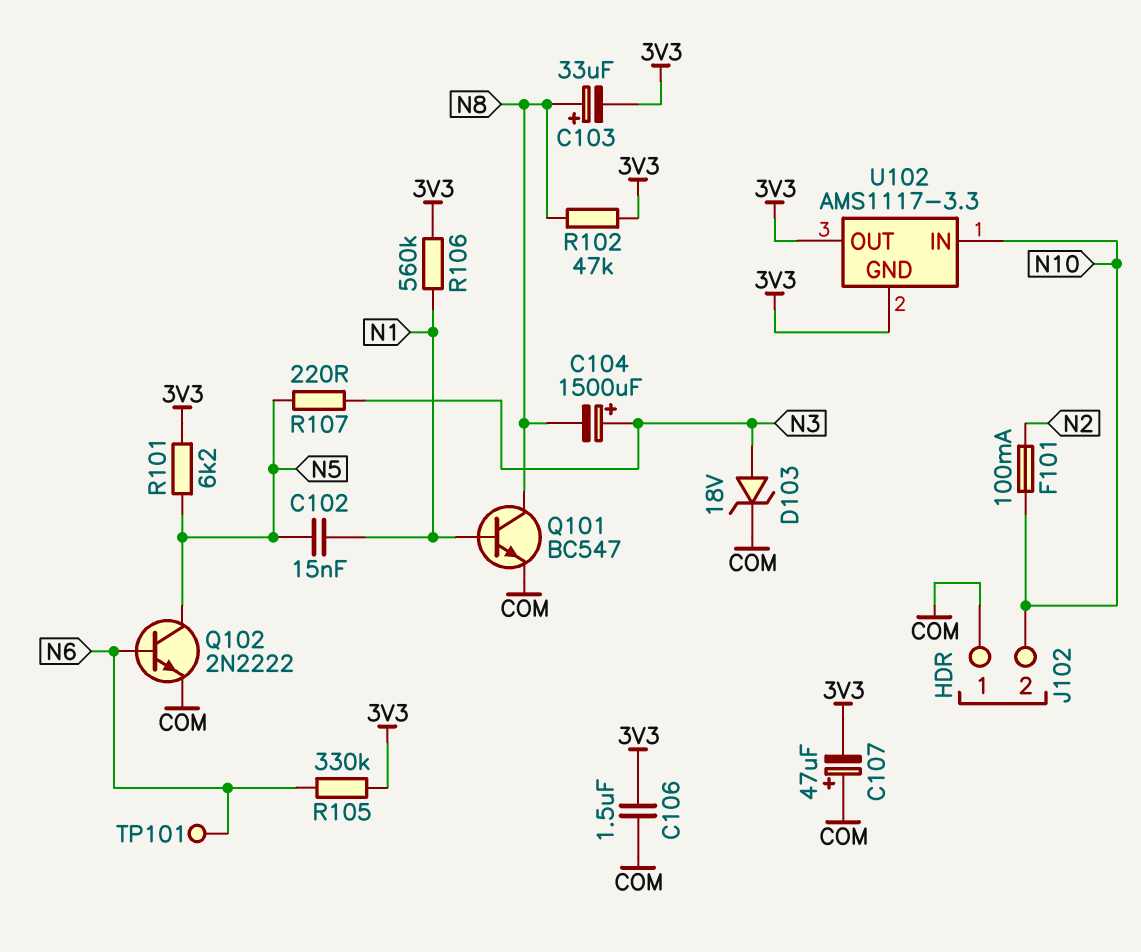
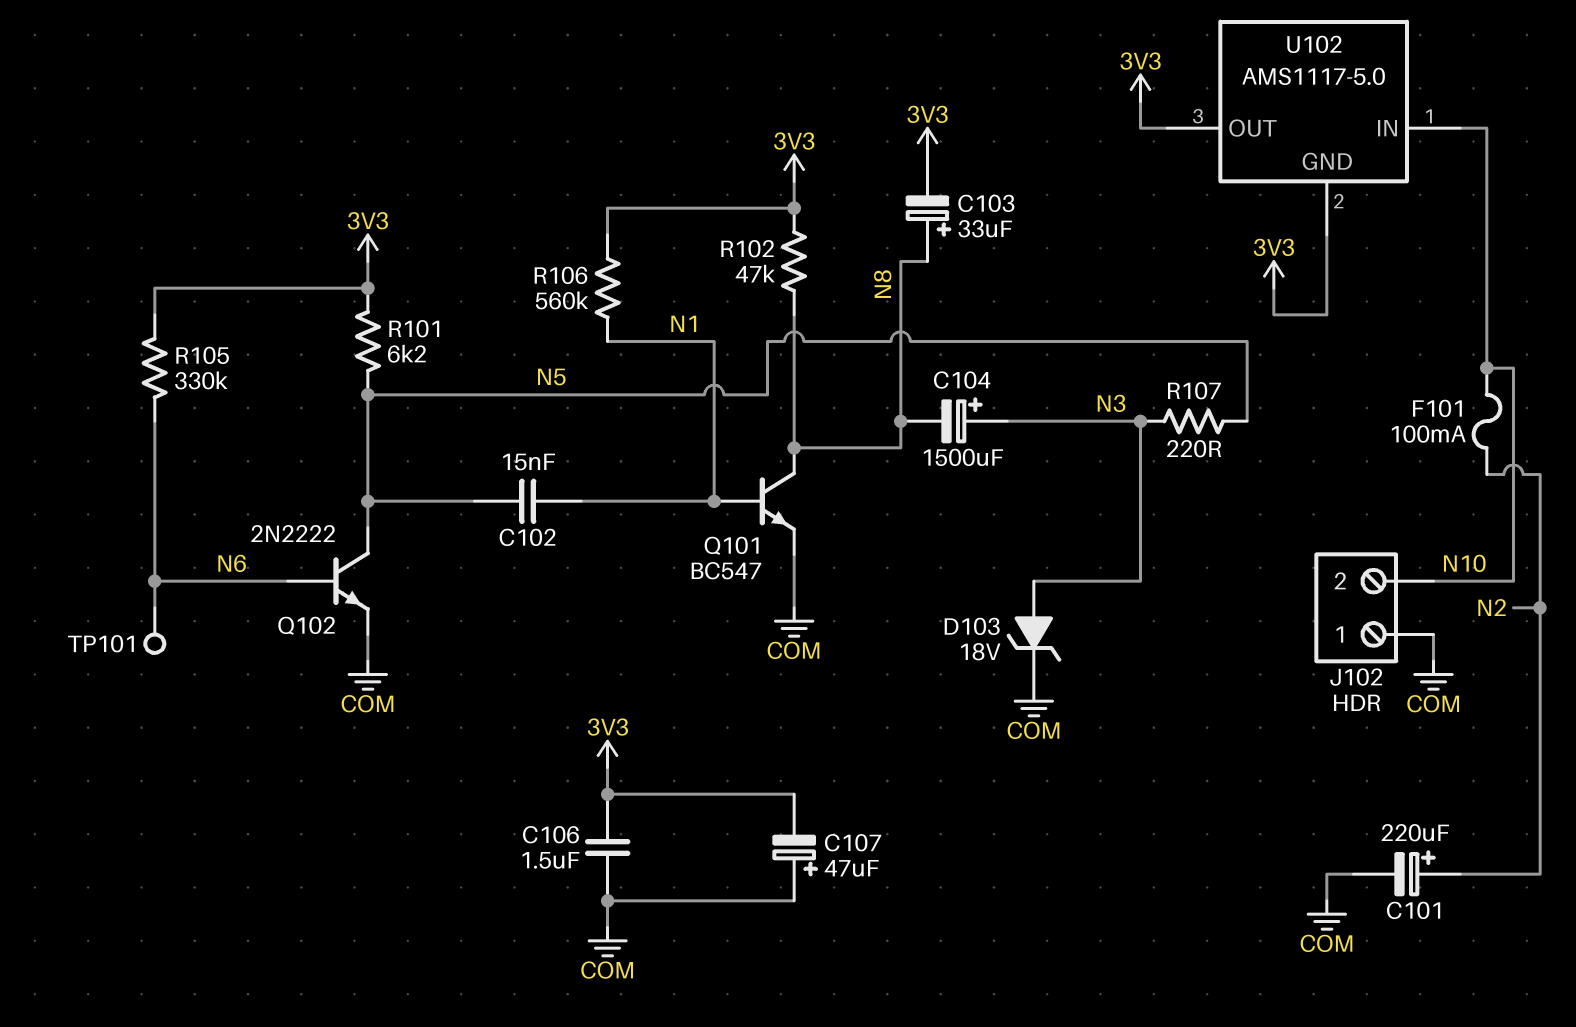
C101: none -> 220uF (plus N2, minus COM)
U102: AMS1117-3.3 -> AMS1117-5.0

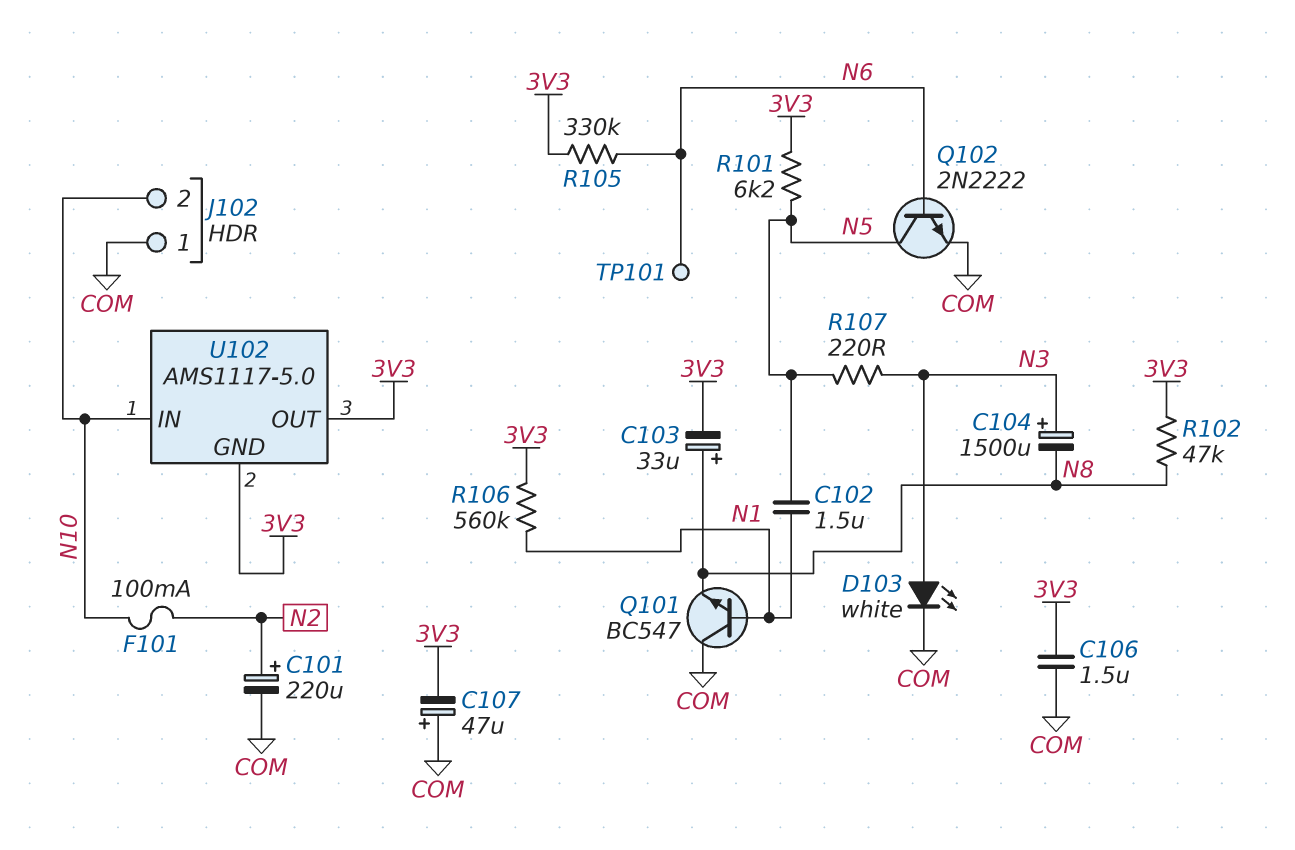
C102: 15nF (N1, N5) -> 1.5uF (N1, N5)
D103: zener 18V (A N3, K COM) -> LED white (A N3, K COM)
Q101: NPN BC547 (B N1, C N8, E COM) -> NPN BC547 (B N1, C COM, E N8)

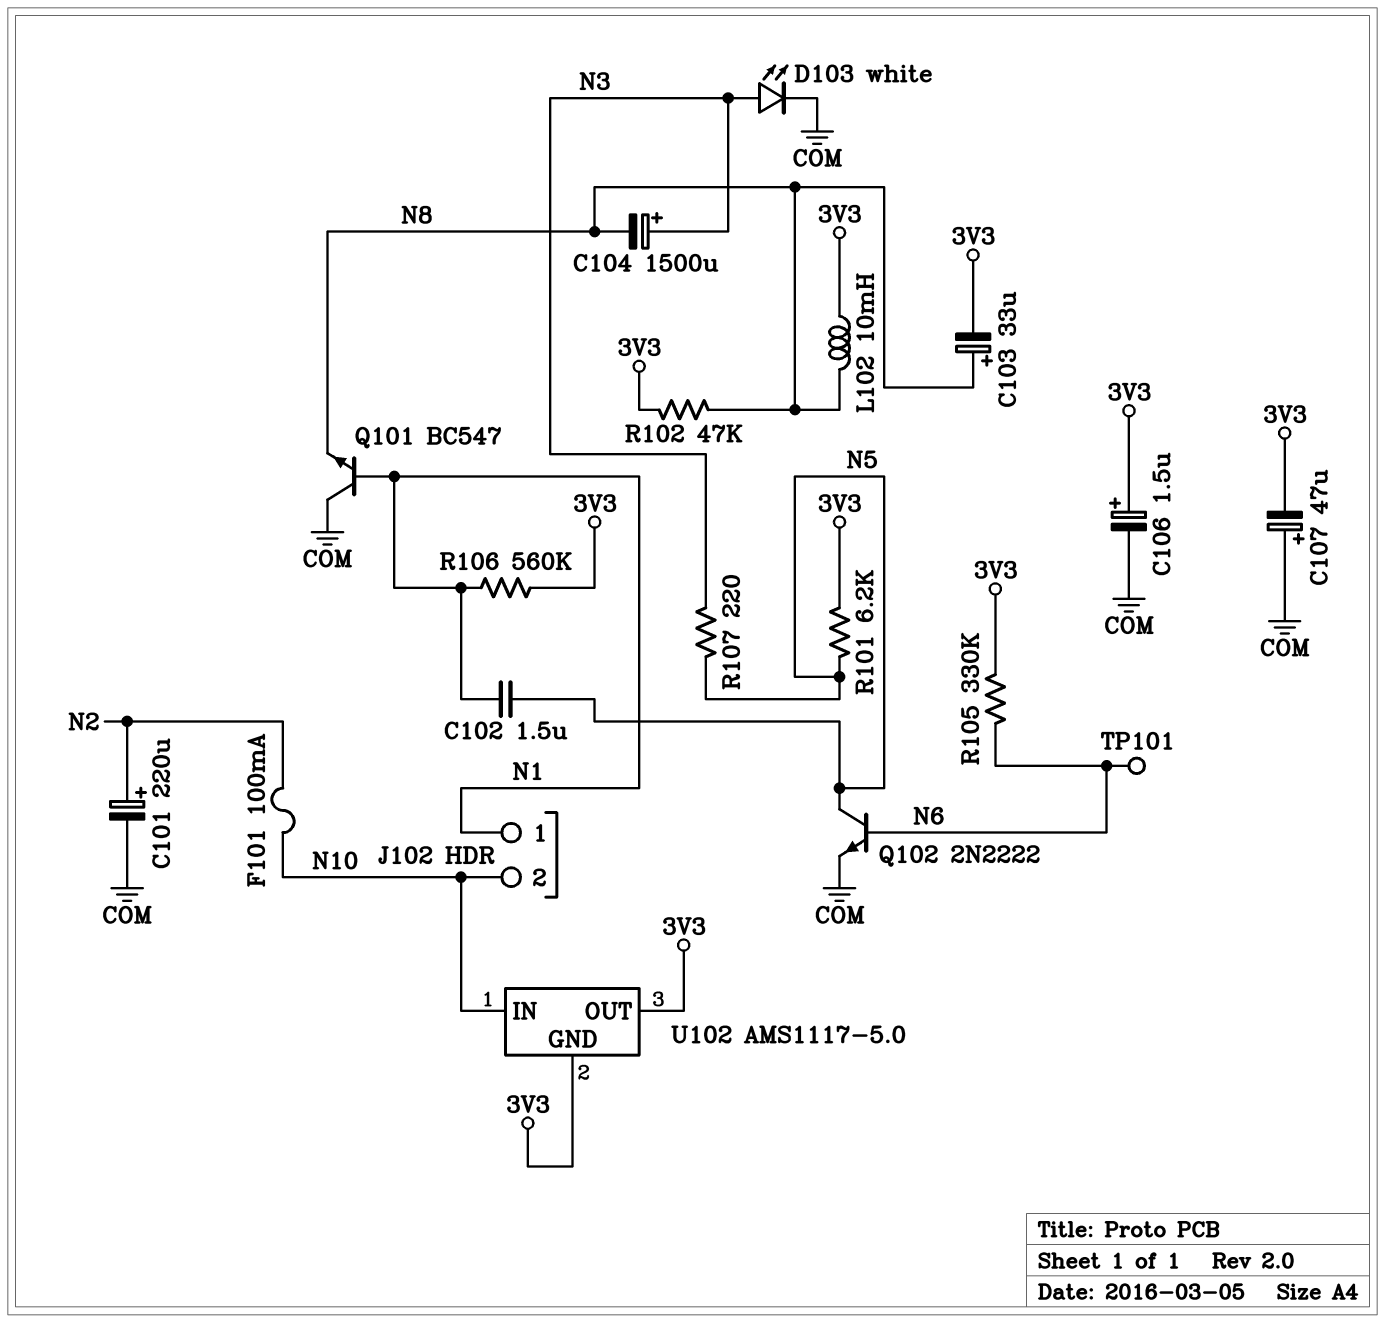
C106: 1.5uF (3V3, COM) -> 1.5uF (plus 3V3, minus COM)
J102 pin 1: COM -> N1
L102: none -> 10mH (3V3, N8)

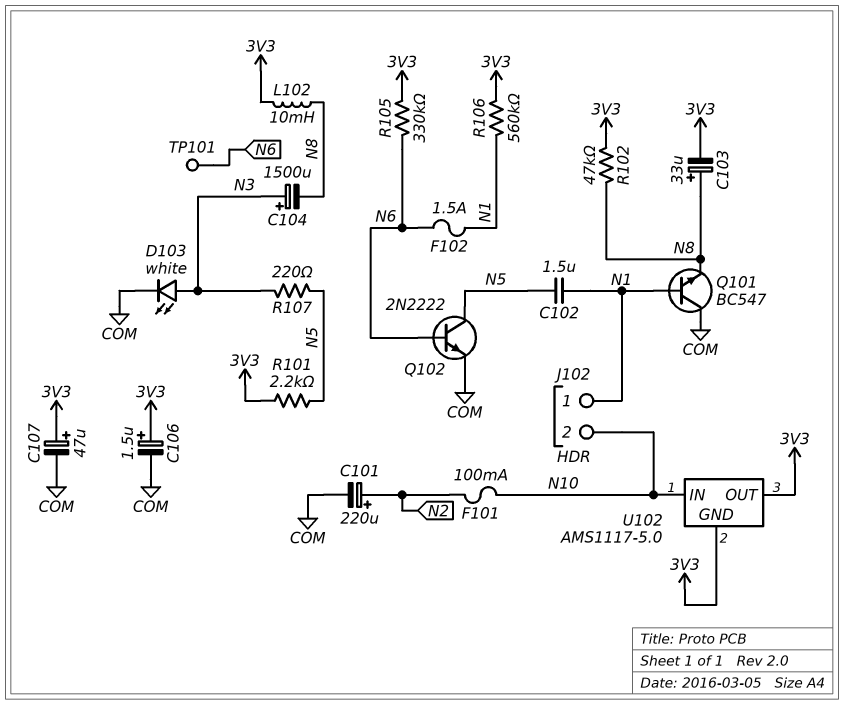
C107: 47uF (plus COM, minus 3V3) -> 47uF (plus 3V3, minus COM)
F102: none -> 1.5A (N1, N6)
R101: 6.2k (3V3, N5) -> 2.2k (3V3, N5)

